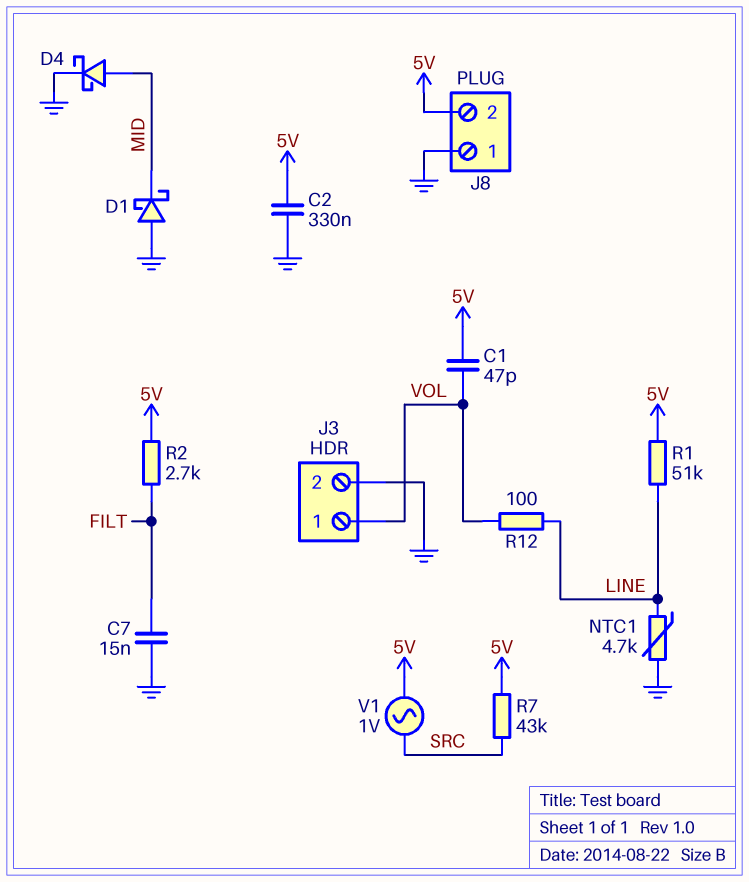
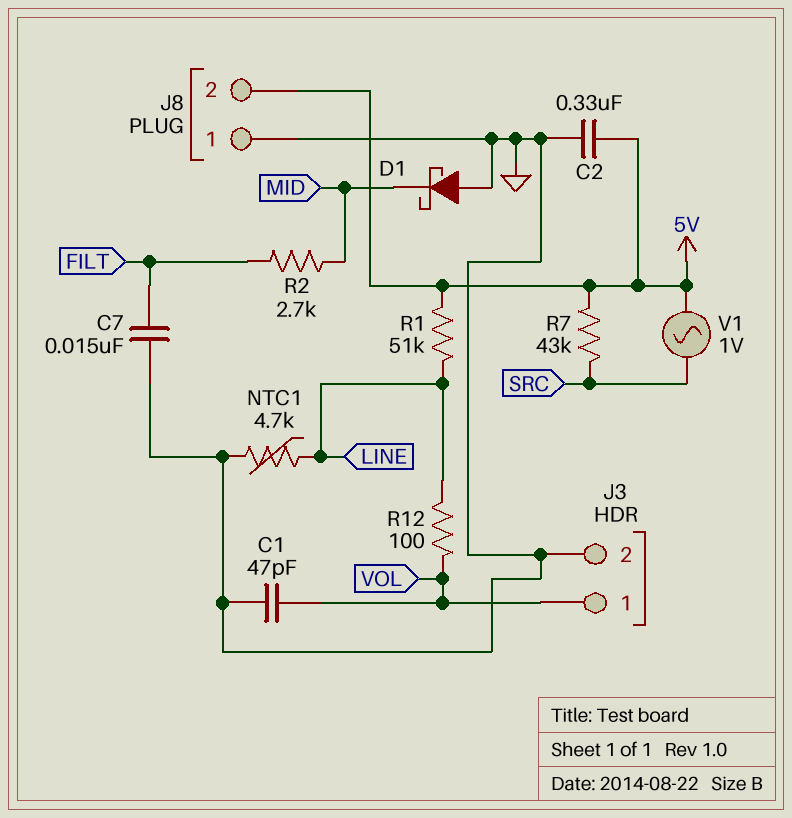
C1: 47pF (5V, VOL) -> 47pF (GND, VOL)
D4: schottky (A MID, K GND) -> none
R2: 2.7k (5V, FILT) -> 2.7k (FILT, MID)

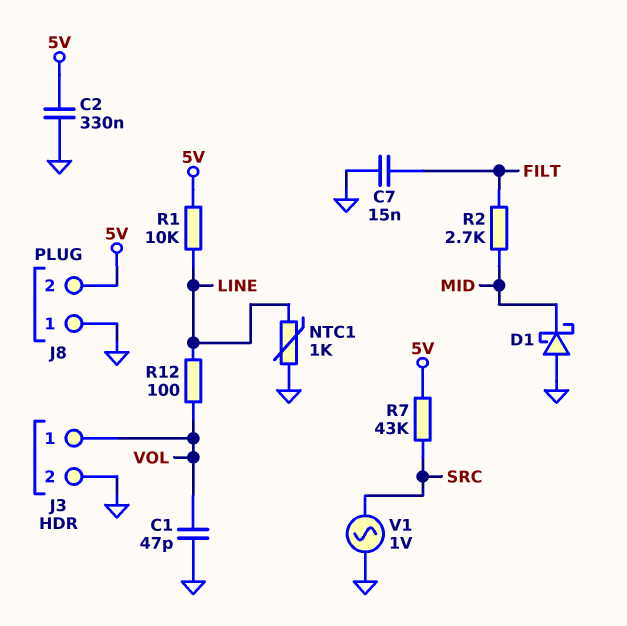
NTC1: 4.7k (GND, LINE) -> 1k (GND, LINE)
R1: 51k (5V, LINE) -> 10k (5V, LINE)
V1: AC 1V (5V, SRC) -> AC 1V (GND, SRC)

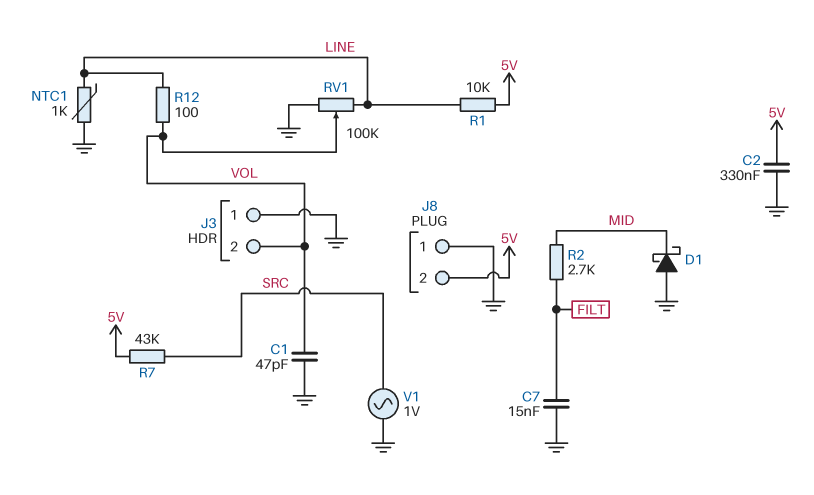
J3 pin 1: VOL -> GND
J3 pin 2: GND -> VOL
RV1: none -> 100k (GND, LINE, wiper VOL)

